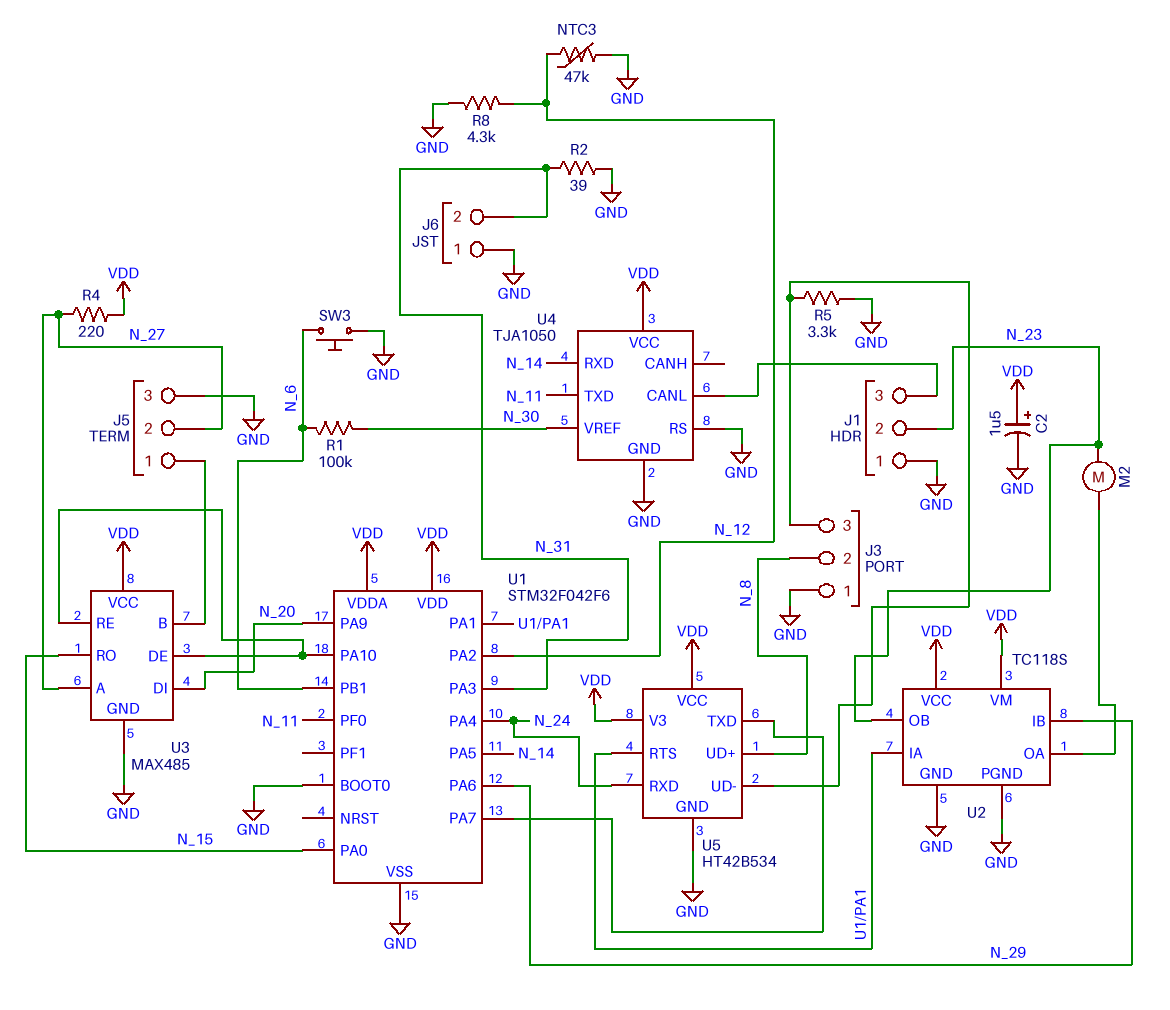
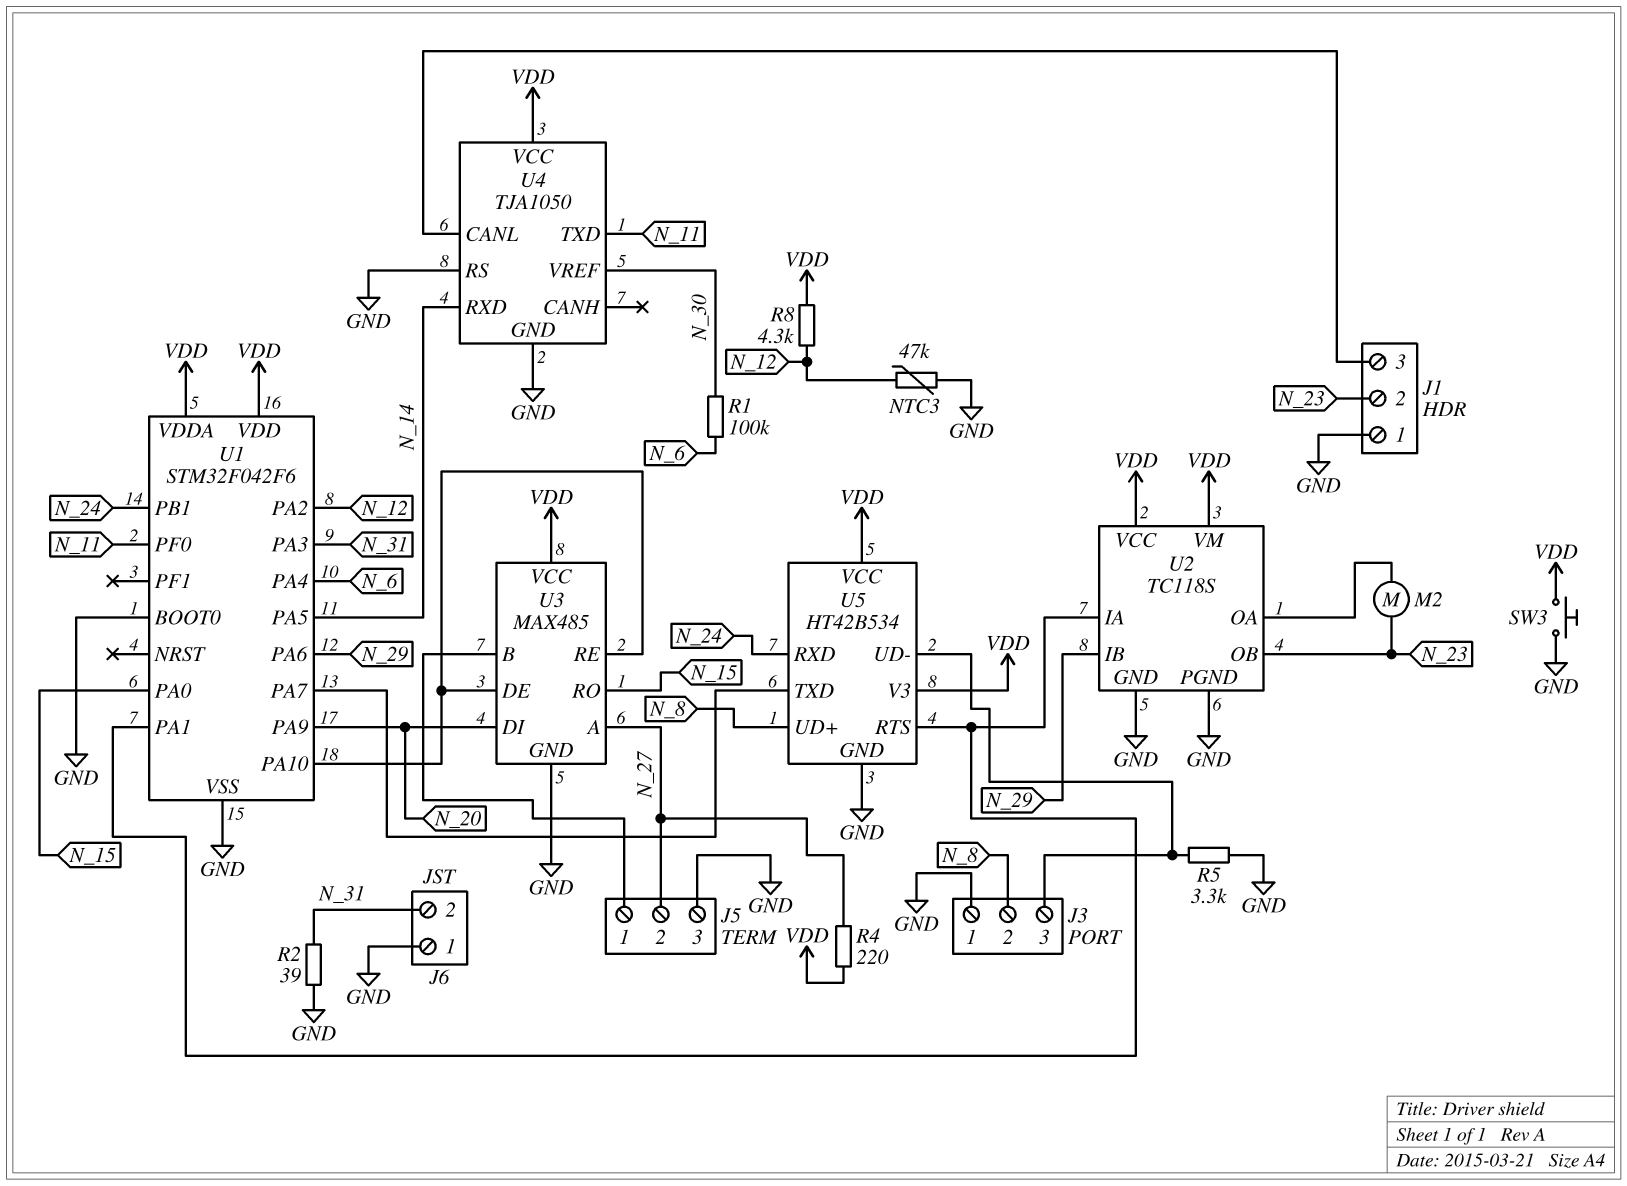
C2: 1.5uF (plus VDD, minus GND) -> none
R8: 4.3k (GND, N_12) -> 4.3k (N_12, VDD)
SW3: button (GND, N_6) -> button (GND, VDD)
U1 pin PA4: N_24 -> N_6
U1 pin PB1: N_6 -> N_24

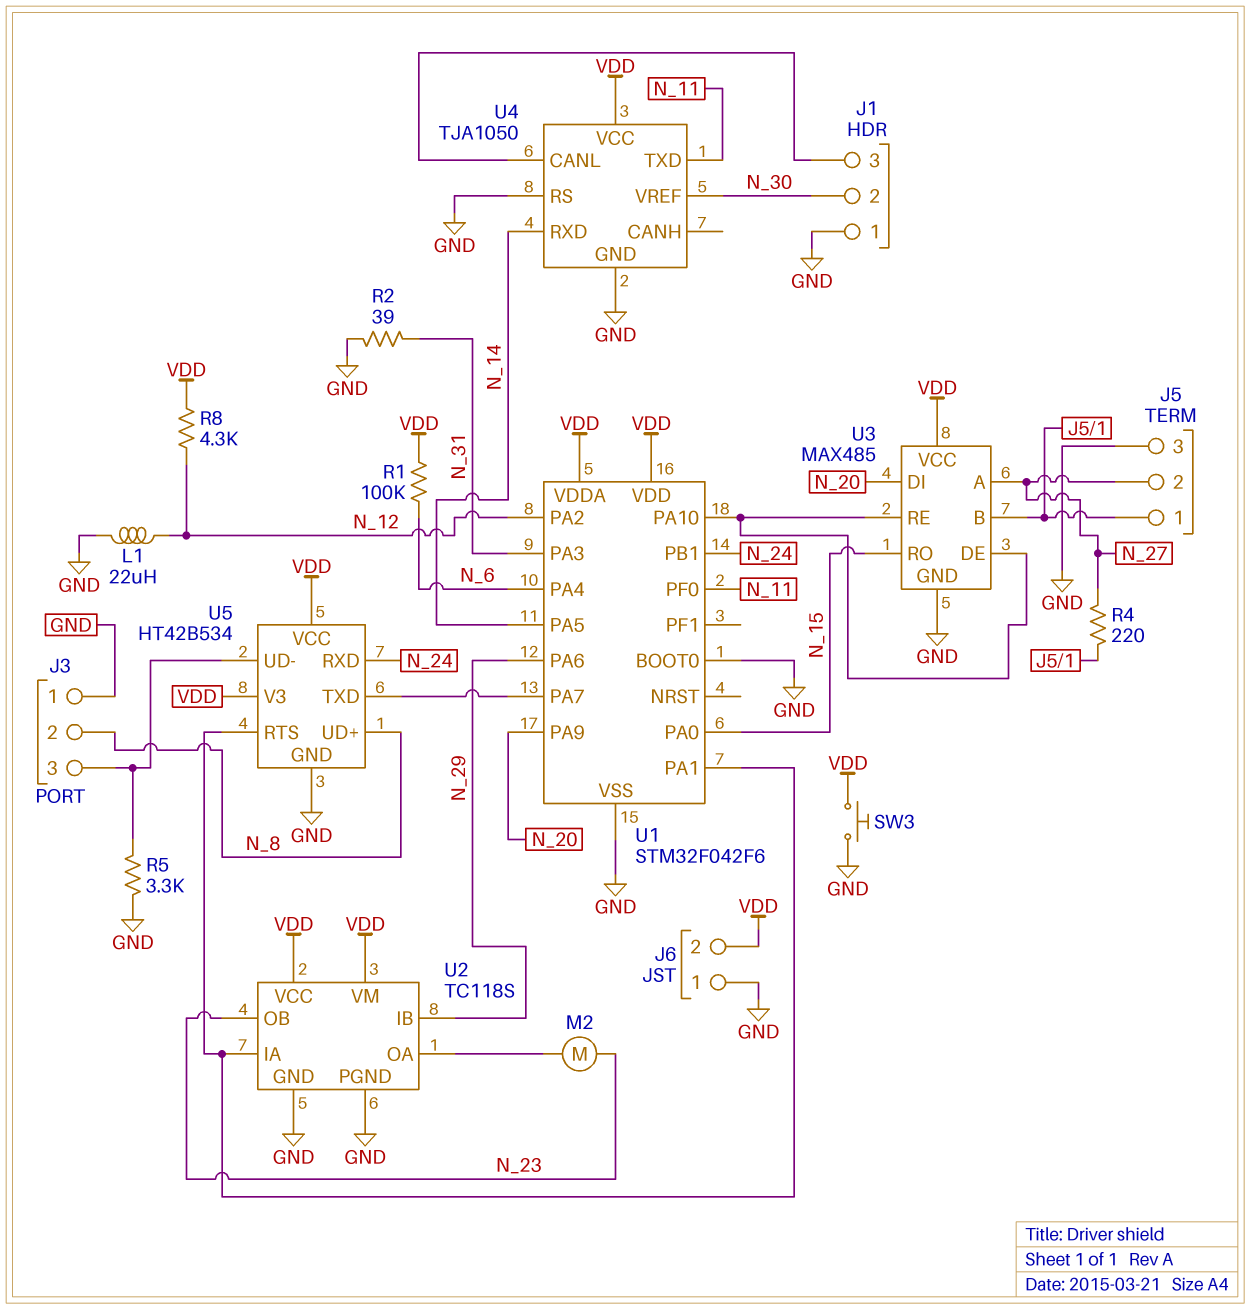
J1 pin 2: N_23 -> N_30
J6 pin 2: N_31 -> VDD
L1: none -> 22uH (GND, N_12)
NTC3: 47k (GND, N_12) -> none
R1: 100k (N_6, N_30) -> 100k (N_6, VDD)
R4: 220 (N_27, VDD) -> 220 (J5/1, N_27)

